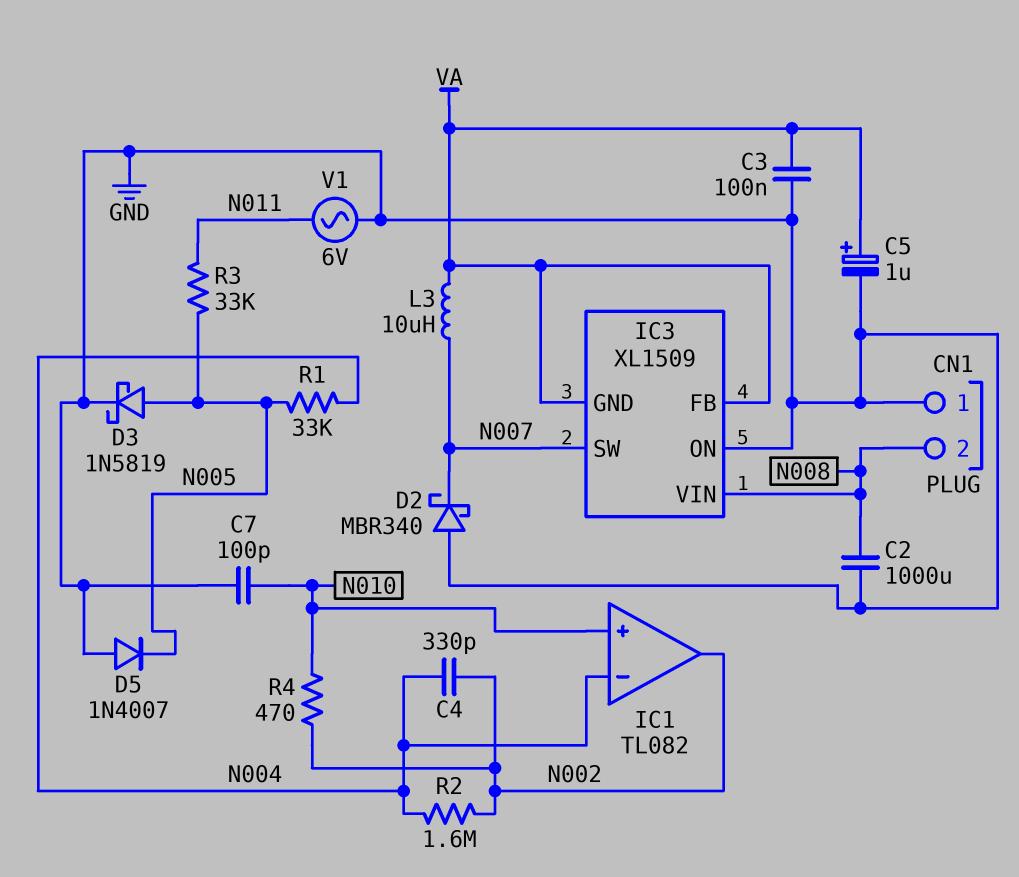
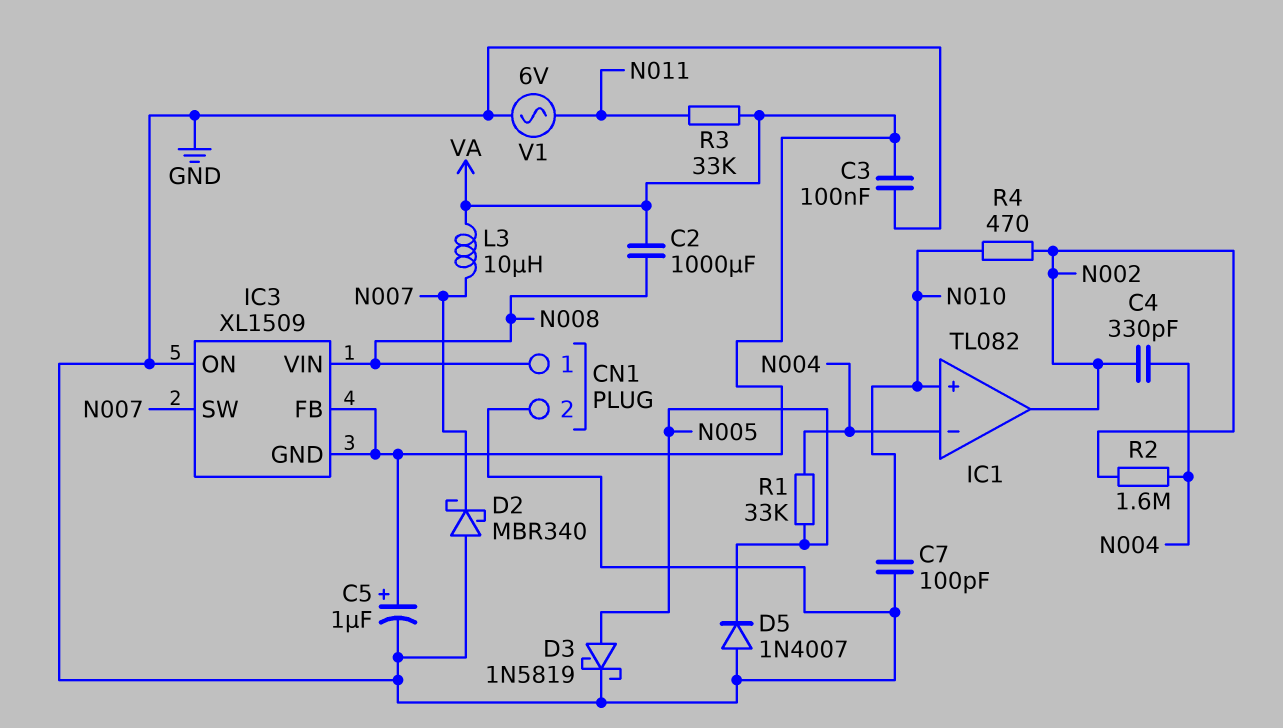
C2: 1000uF (GND, N008) -> 1000uF (N008, VA)
CN1 pin 1: GND -> N008
CN1 pin 2: N008 -> GND
R3: 33k (N005, N011) -> 33k (N011, VA)

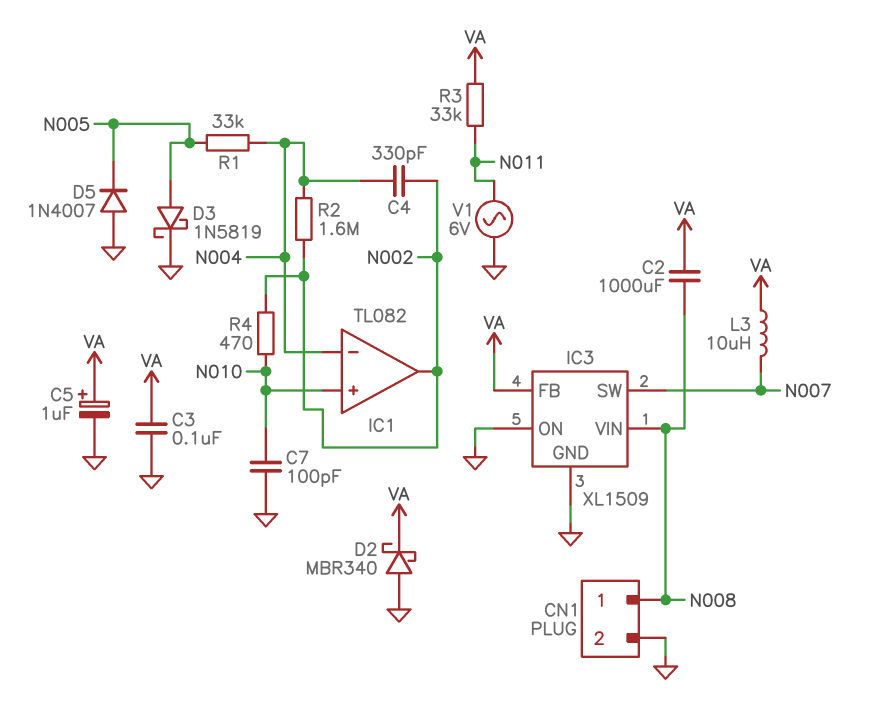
D2: schottky MBR340 (A GND, K N007) -> schottky MBR340 (A GND, K VA)
IC3 pin GND: VA -> GND

